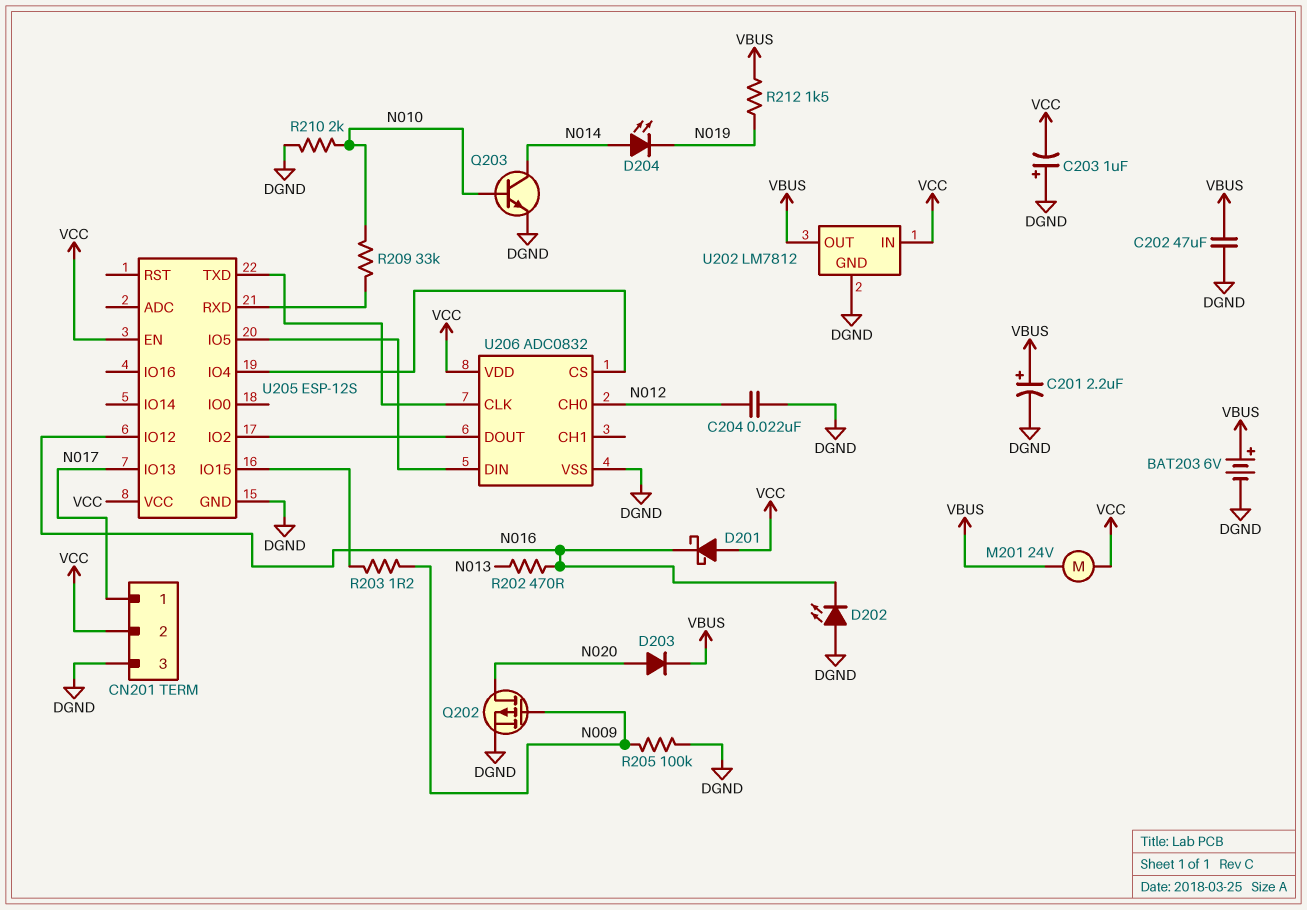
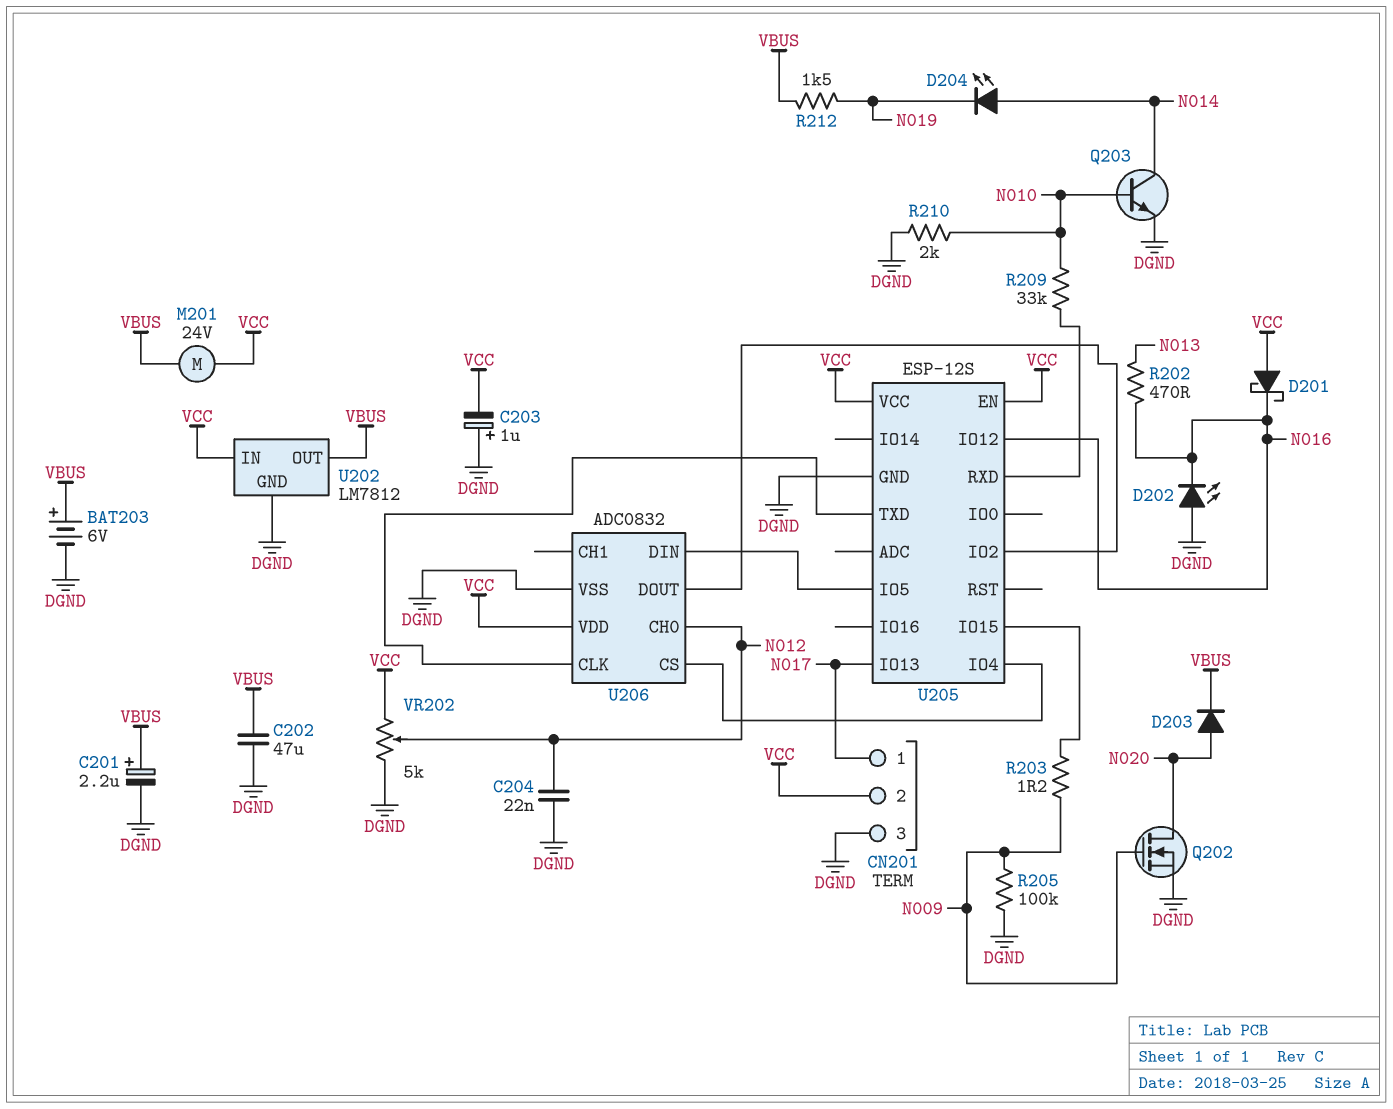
Q202: PMOS (G N009, D N020, S DGND) -> NMOS (G N009, D N020, S DGND)
VR202: none -> 5k (DGND, VCC, wiper N012)

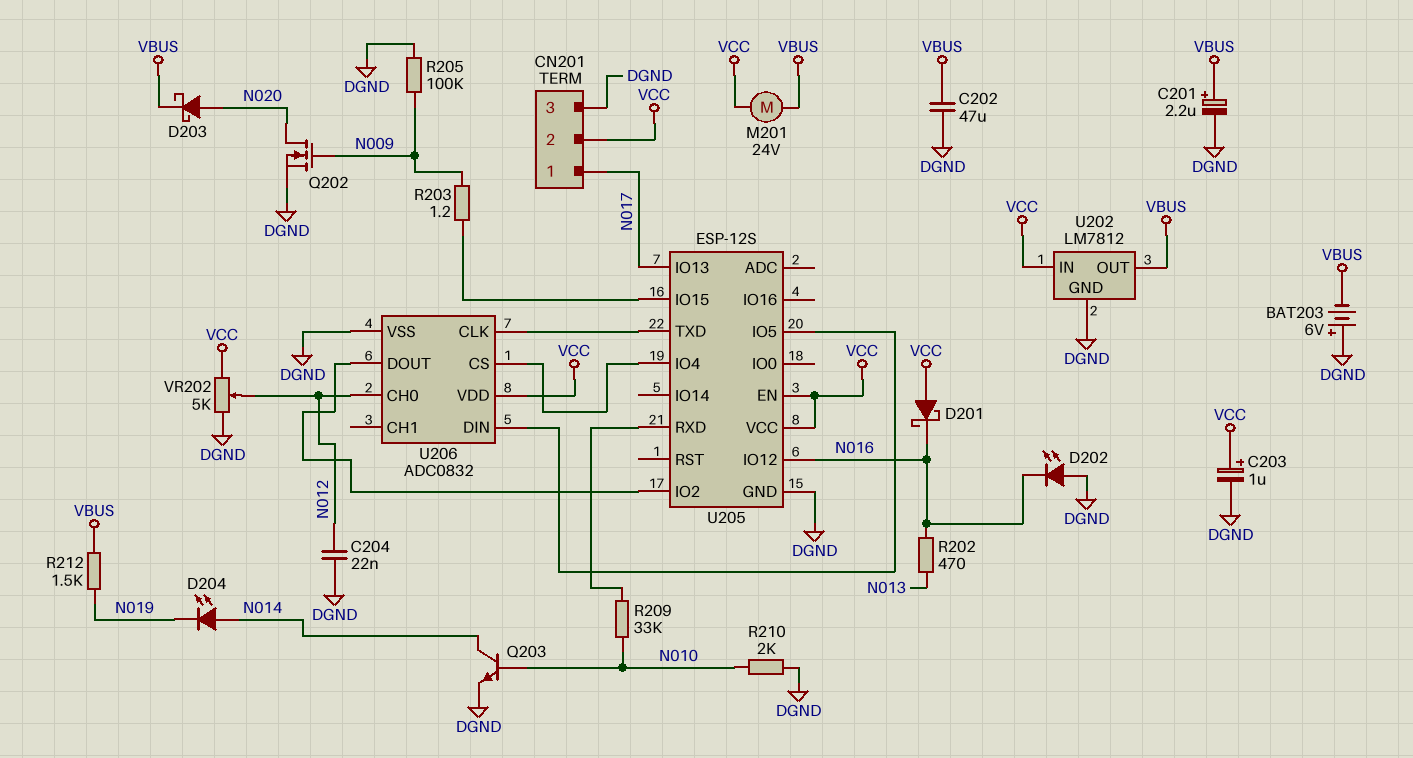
BAT203: 6V (plus VBUS, minus DGND) -> 6V (plus DGND, minus VBUS)
C203: 1uF (plus DGND, minus VCC) -> 1uF (plus VCC, minus DGND)
D203: diode (A N020, K VBUS) -> schottky (A N020, K VBUS)

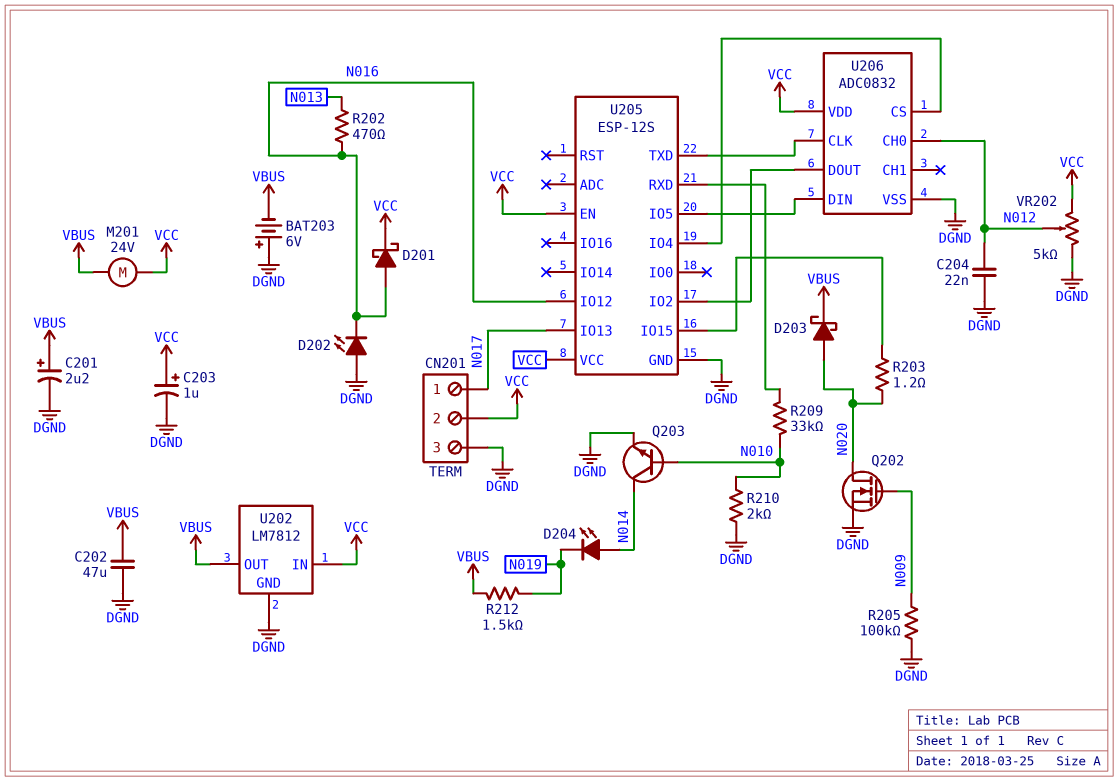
D201: schottky (A VCC, K N016) -> schottky (A N016, K VCC)
R203: 1.2 (N009, U205/IO15) -> 1.2 (N020, U205/IO15)

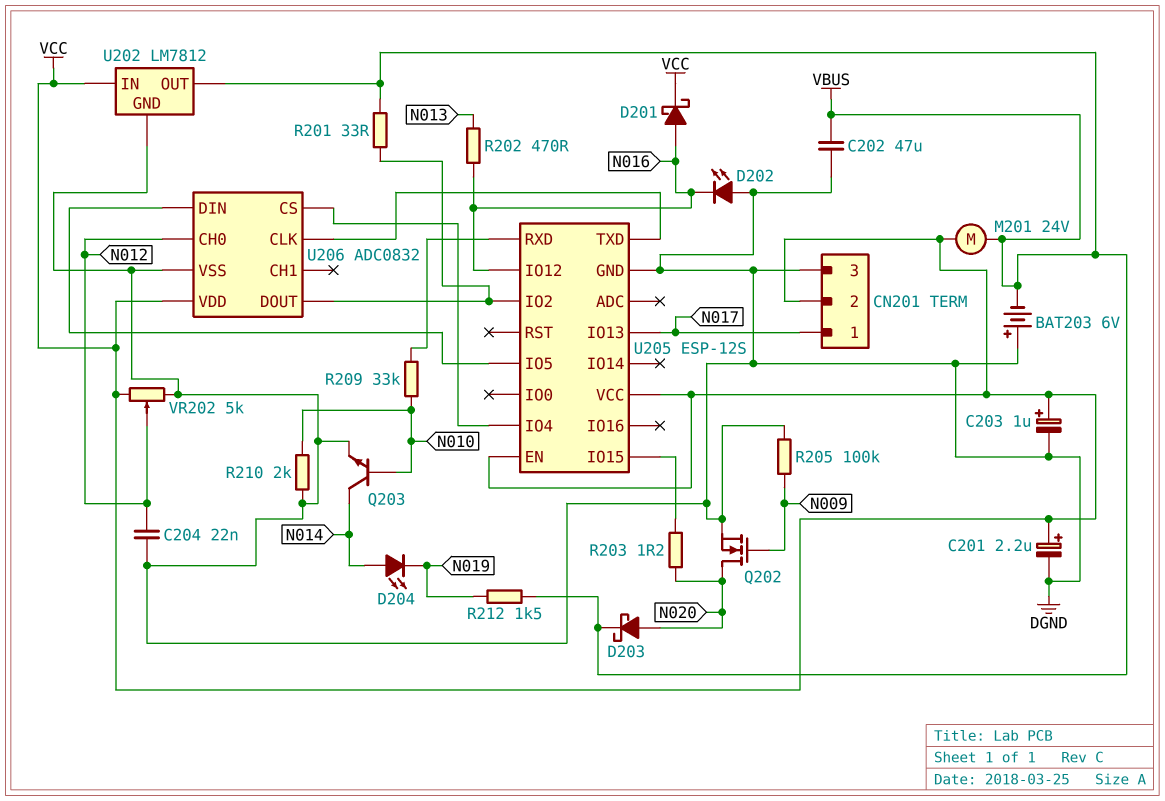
C201: 2.2uF (plus VBUS, minus DGND) -> 2.2uF (plus VCC, minus DGND)
R201: none -> 33 (U205/IO2, VBUS)

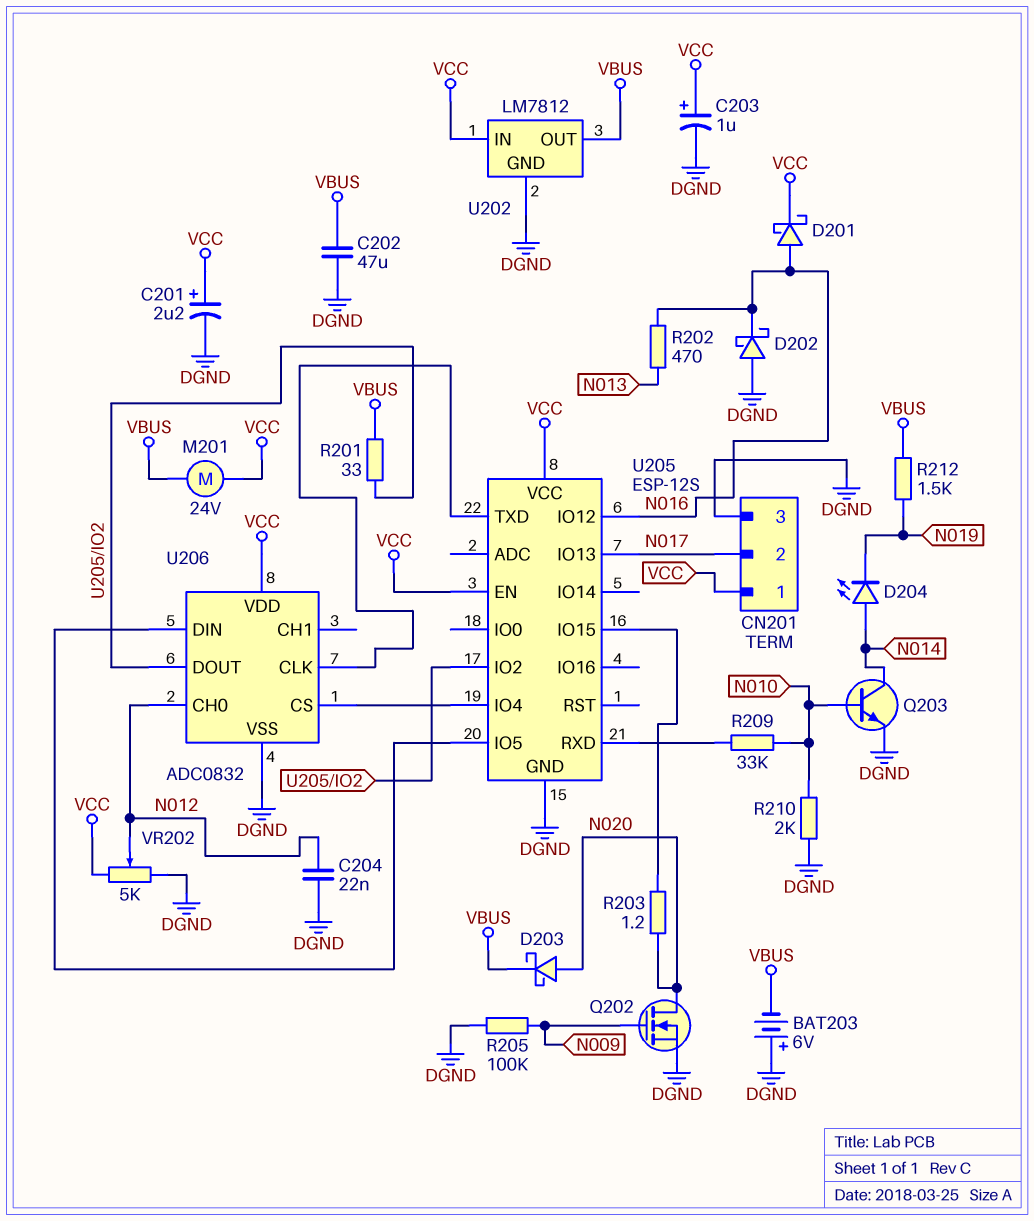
CN201 pin 1: N017 -> VCC
CN201 pin 2: VCC -> N017
D202: LED (A DGND, K N016) -> schottky (A DGND, K N016)

